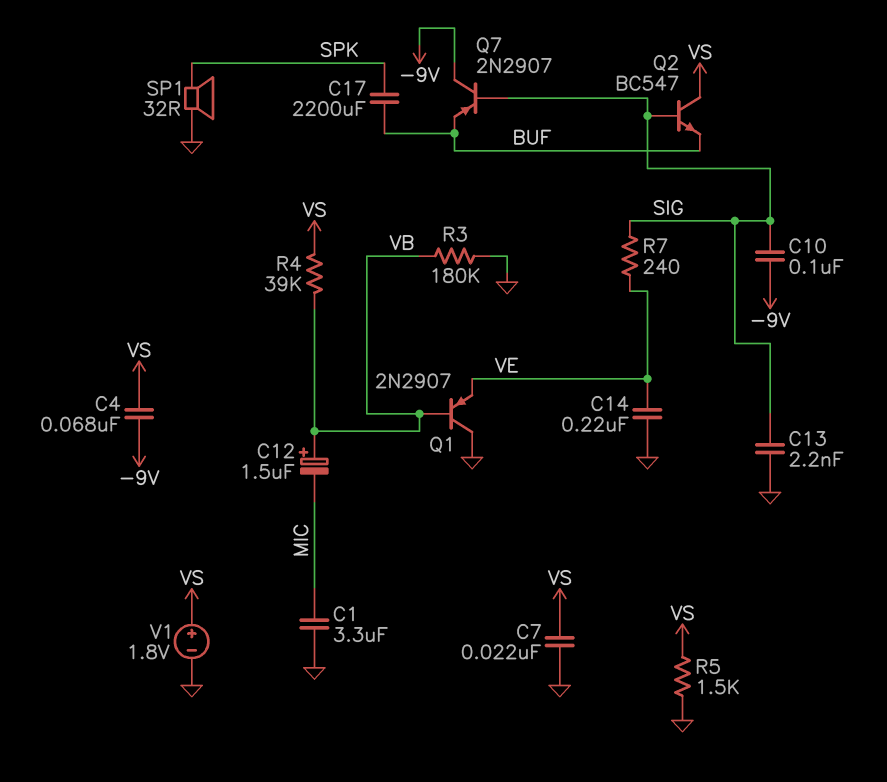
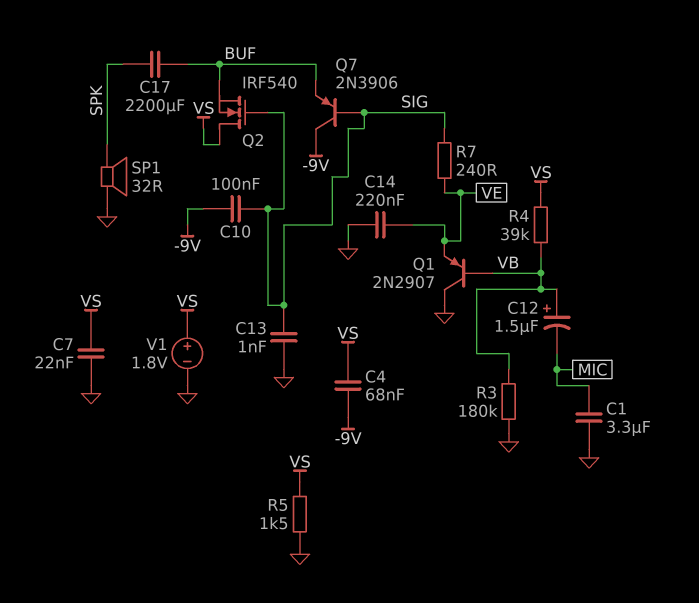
C13: 2.2nF (GND, SIG) -> 1nF (GND, SIG)
Q2: NPN BC547 (B SIG, C VS, E BUF) -> NMOS IRF540 (G SIG, D VS, S BUF)
Q7: PNP 2N2907 (B SIG, C -9V, E BUF) -> PNP 2N3906 (B SIG, C -9V, E BUF)

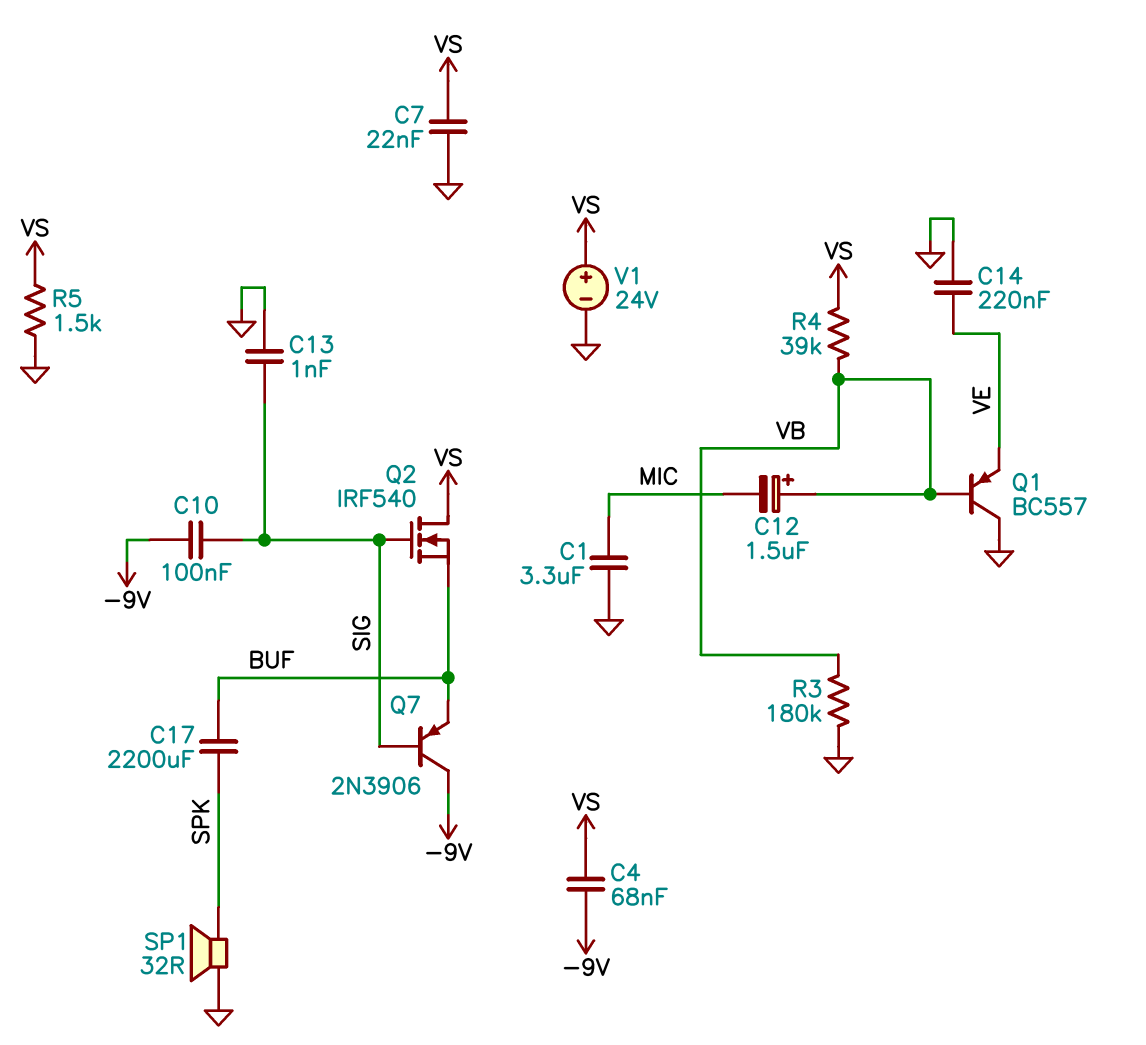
Q1: PNP 2N2907 (B VB, C GND, E VE) -> PNP BC557 (B VB, C GND, E VE)
R7: 240 (SIG, VE) -> none
V1: 1.8V (plus VS, minus GND) -> 24V (plus VS, minus GND)

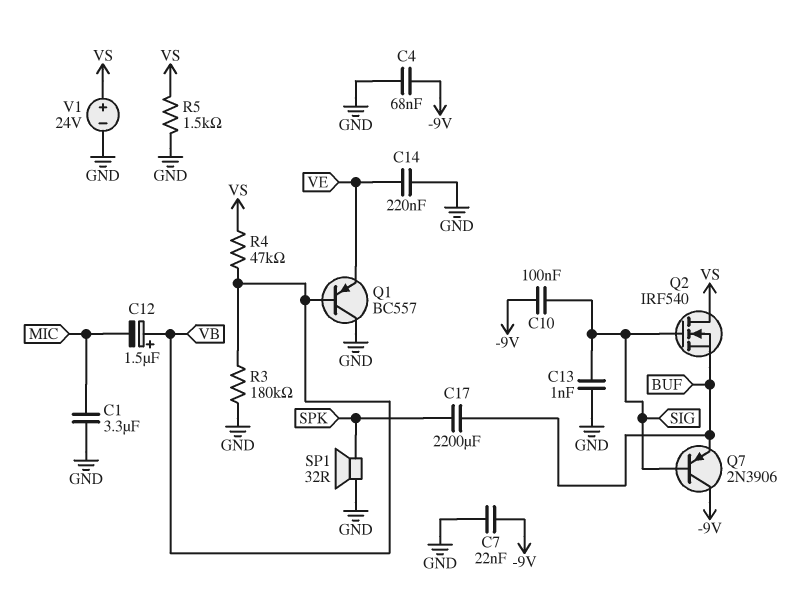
C4: 68nF (-9V, VS) -> 68nF (-9V, GND)
C7: 22nF (GND, VS) -> 22nF (-9V, GND)
R4: 39k (VB, VS) -> 47k (VB, VS)

